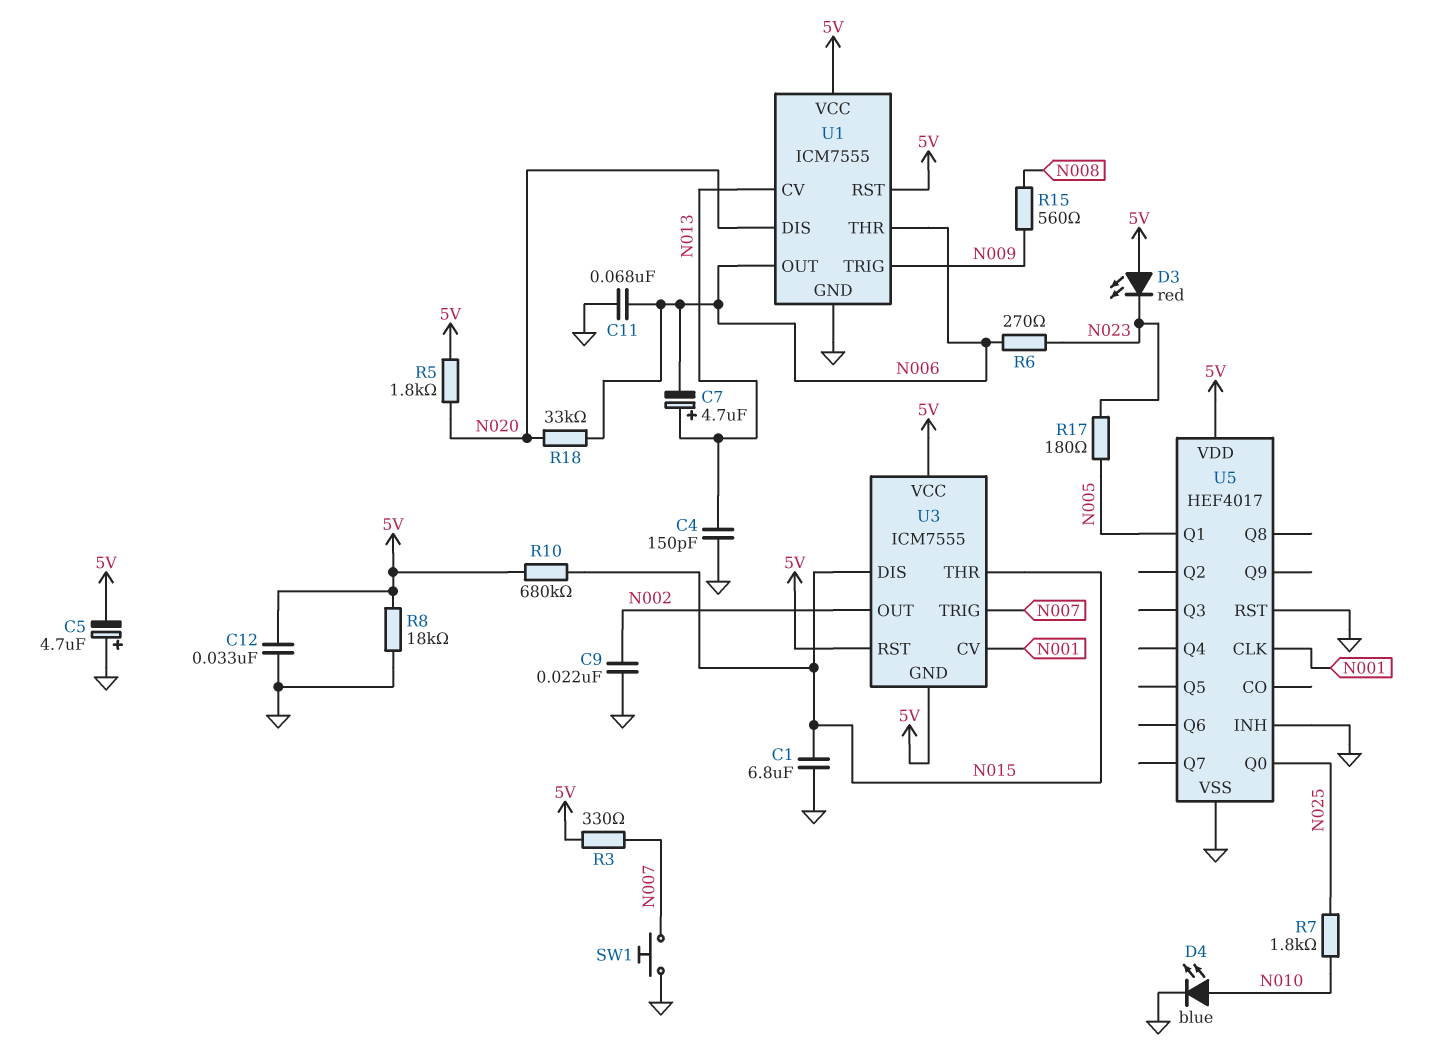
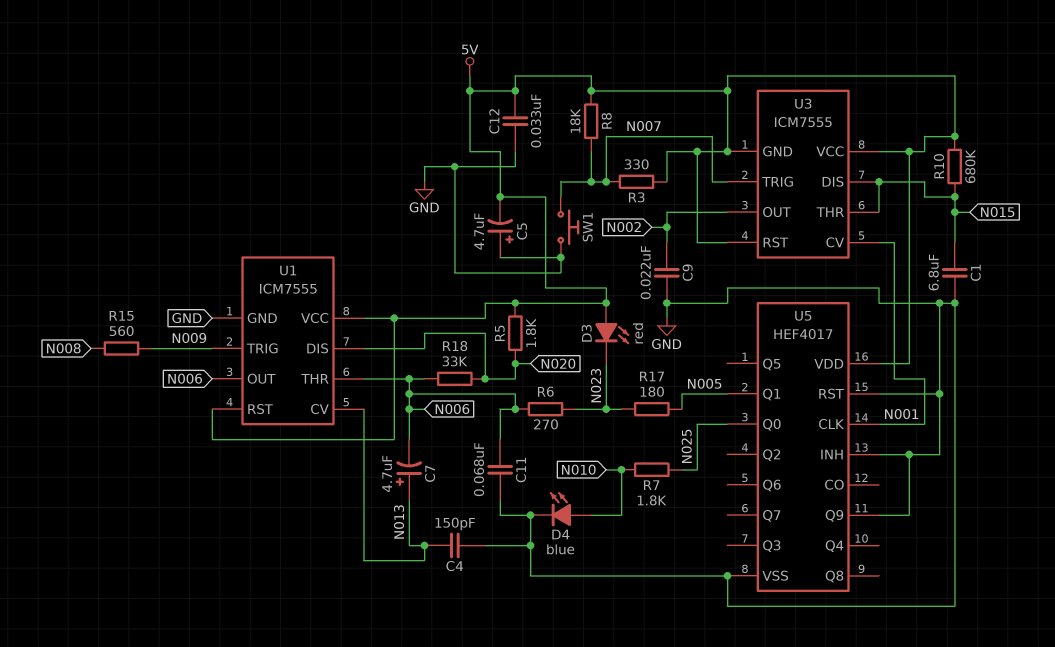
R8: 18k (5V, GND) -> 18k (5V, N007)
U5 pin Q9: none -> GND

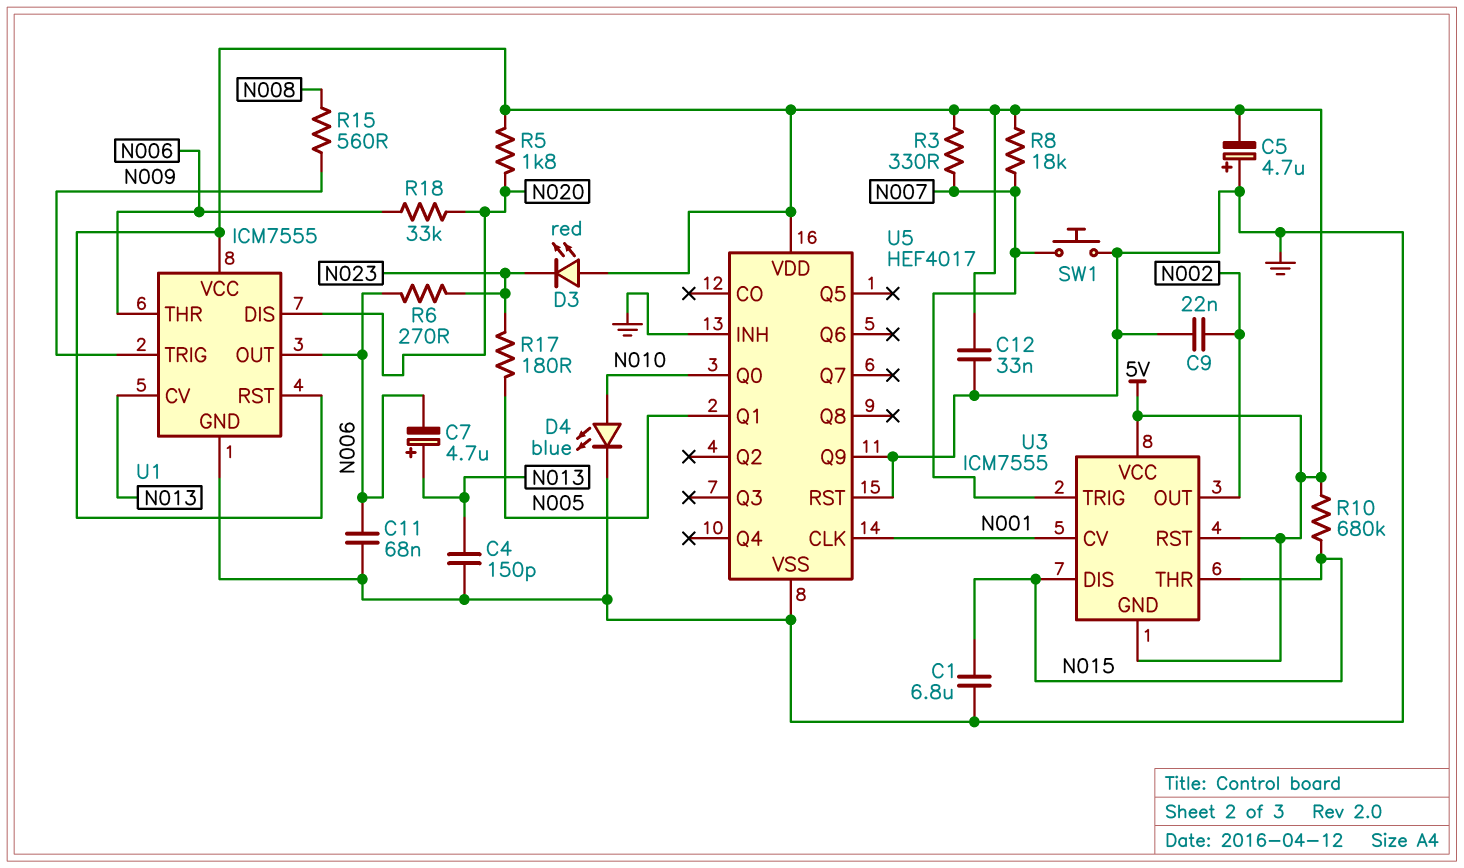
R7: 1.8k (N010, N025) -> none
U5 pin Q0: N025 -> N010

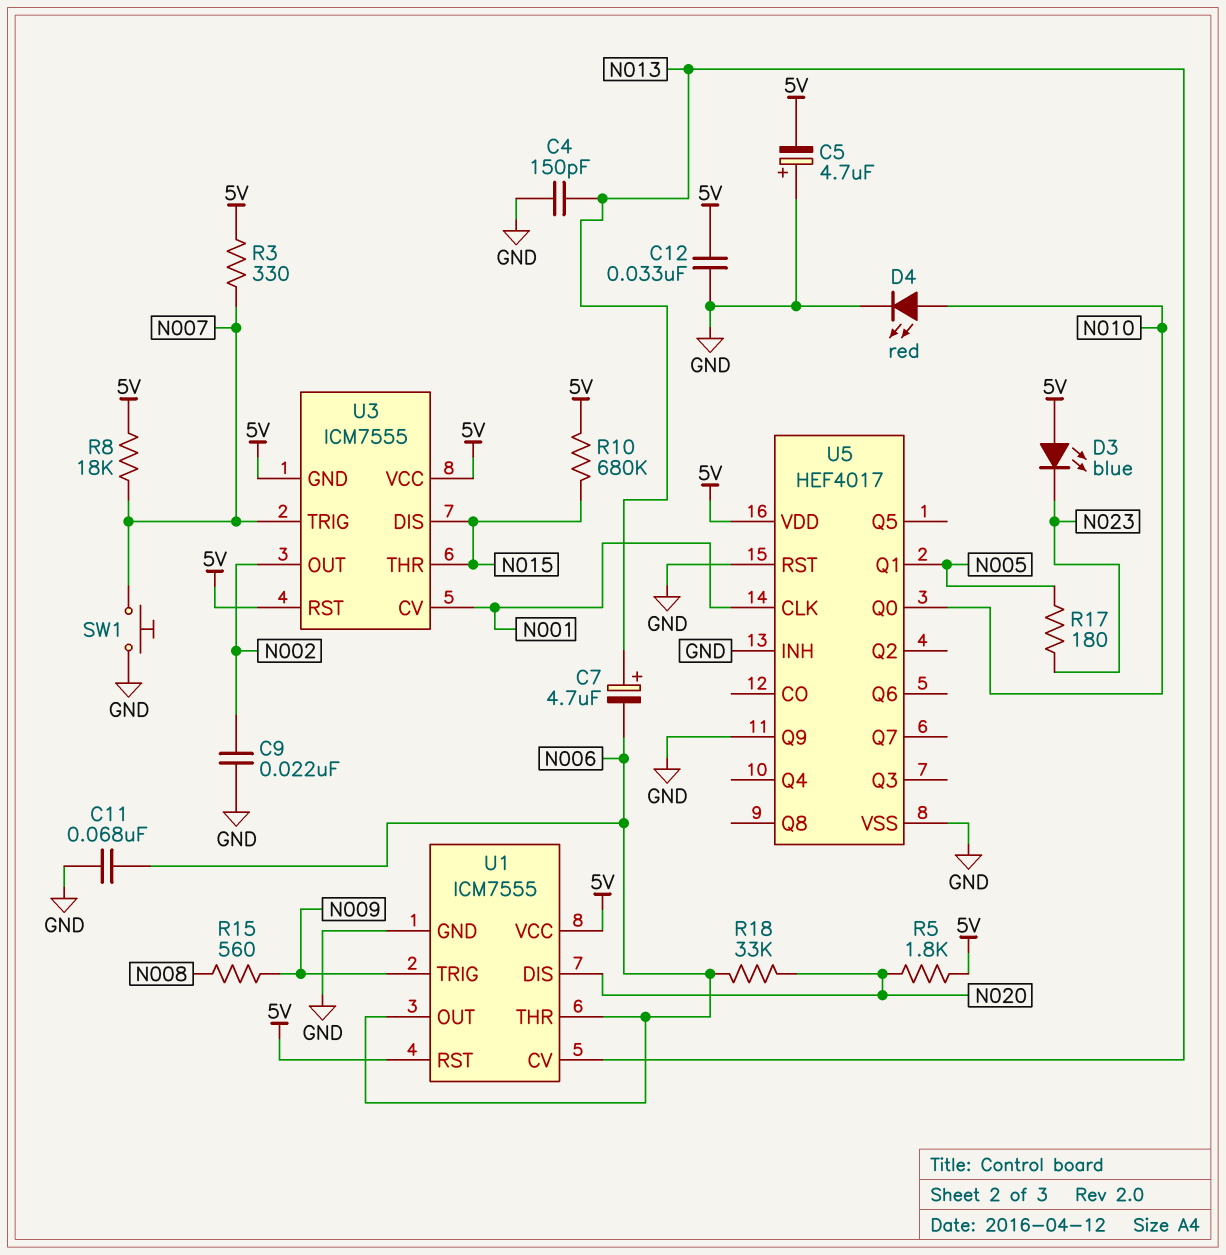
C1: 6.8uF (GND, N015) -> none
D3: LED red (A 5V, K N023) -> LED blue (A 5V, K N023)
D4: LED blue (A N010, K GND) -> LED red (A N010, K GND)
R6: 270 (N006, N023) -> none

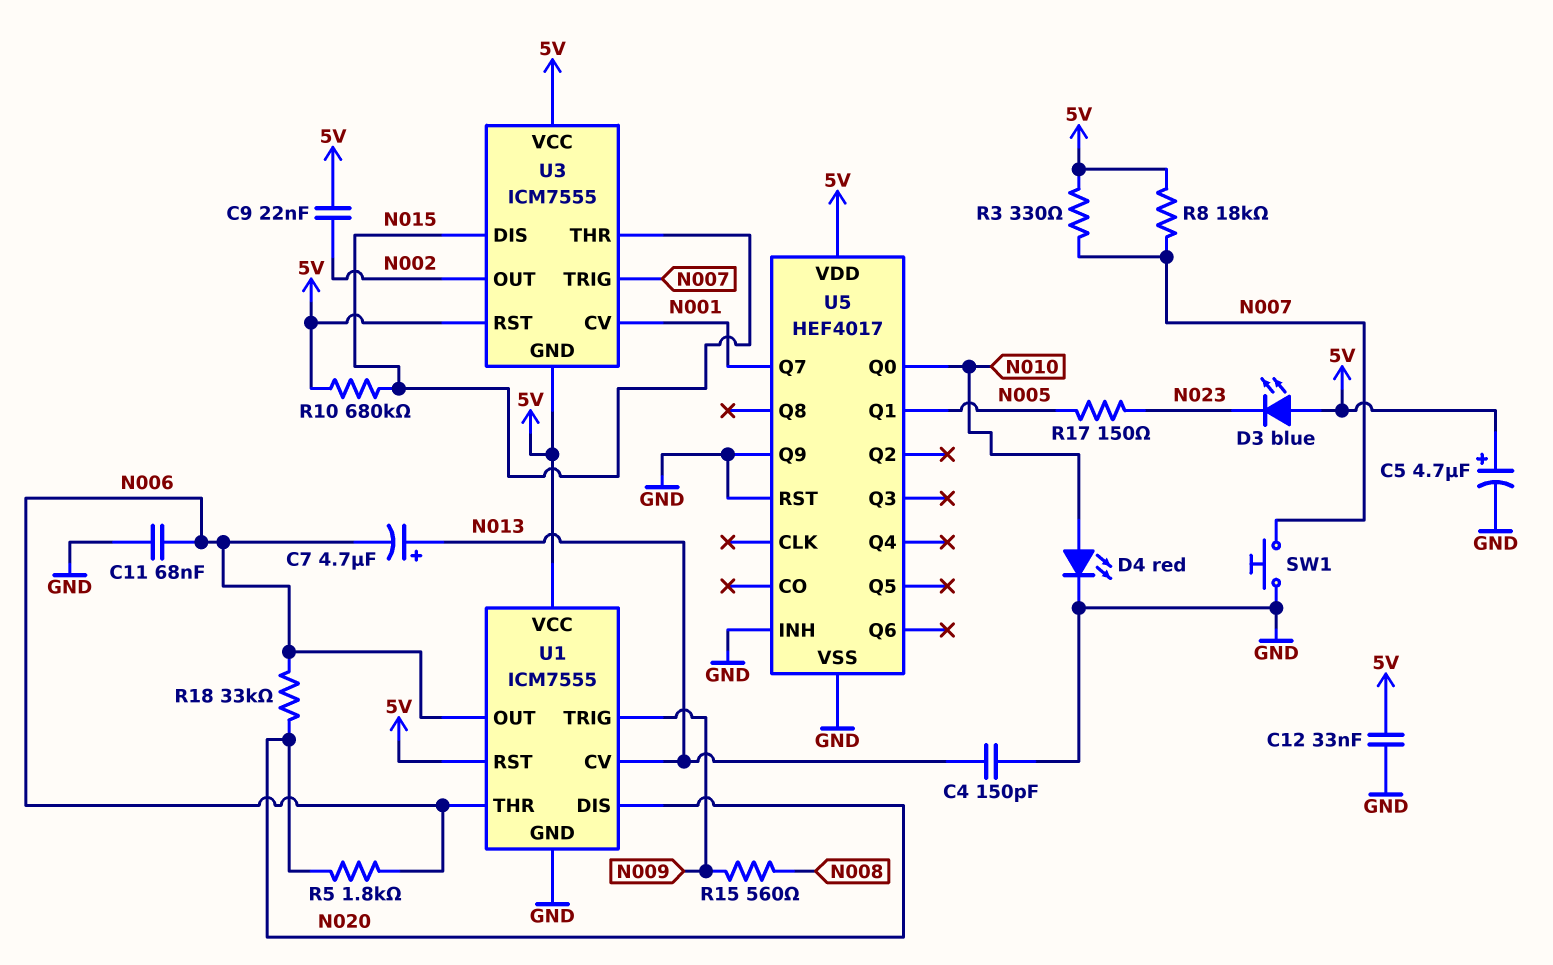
C5: 4.7uF (plus GND, minus 5V) -> 4.7uF (plus 5V, minus GND)
C9: 22nF (GND, N002) -> 22nF (5V, N002)
R5: 1.8k (5V, N020) -> 1.8k (N006, N020)
R17: 180 (N005, N023) -> 150 (N005, N023)
U5 pin CLK: N001 -> none
U5 pin Q7: none -> N001

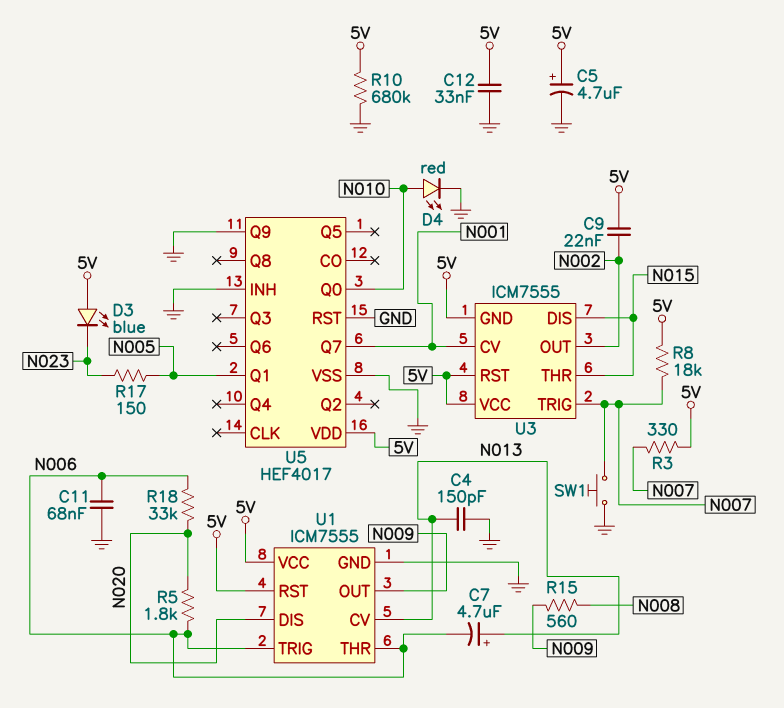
R10: 680k (5V, N015) -> 680k (5V, GND)
U1 pin OUT: N006 -> N009
U1 pin TRIG: N009 -> N006

